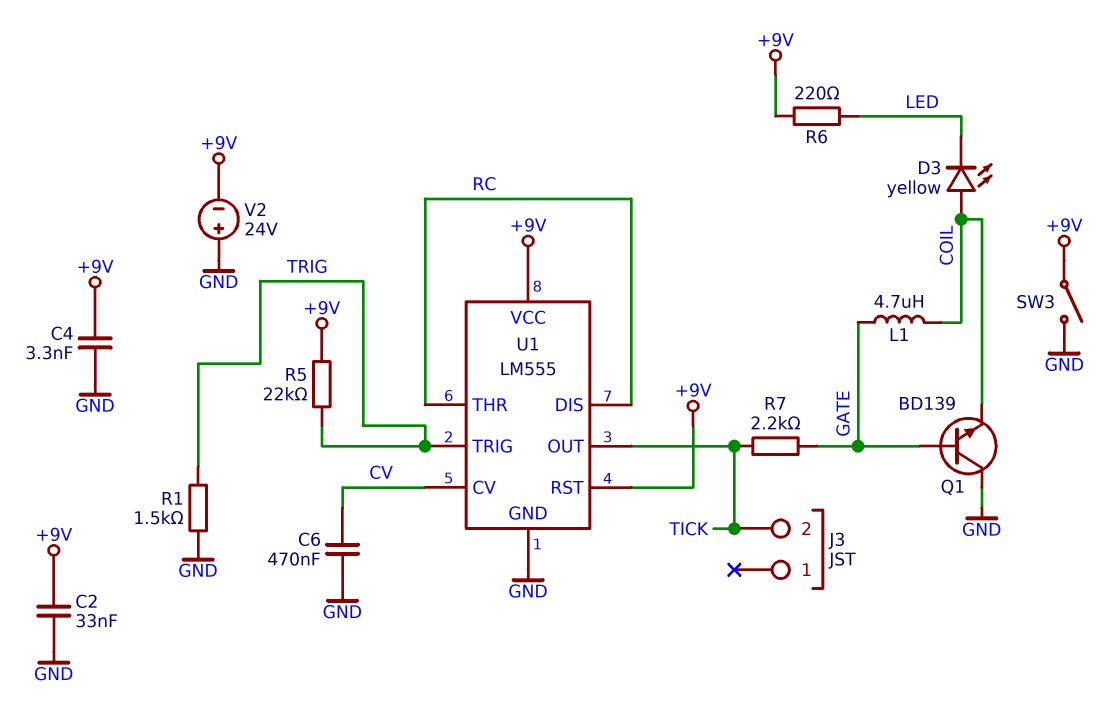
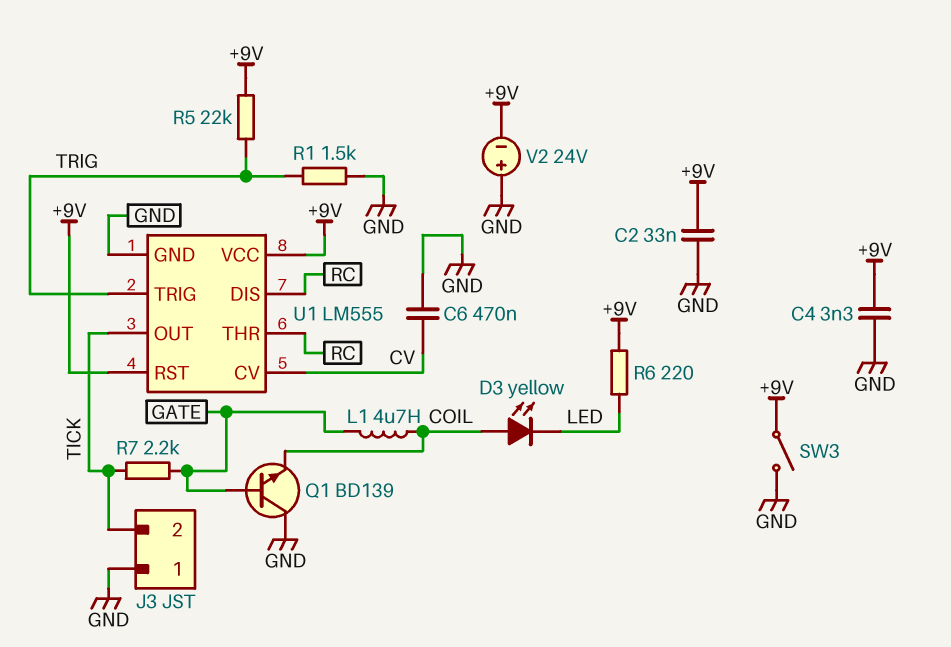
J3 pin 1: none -> GND

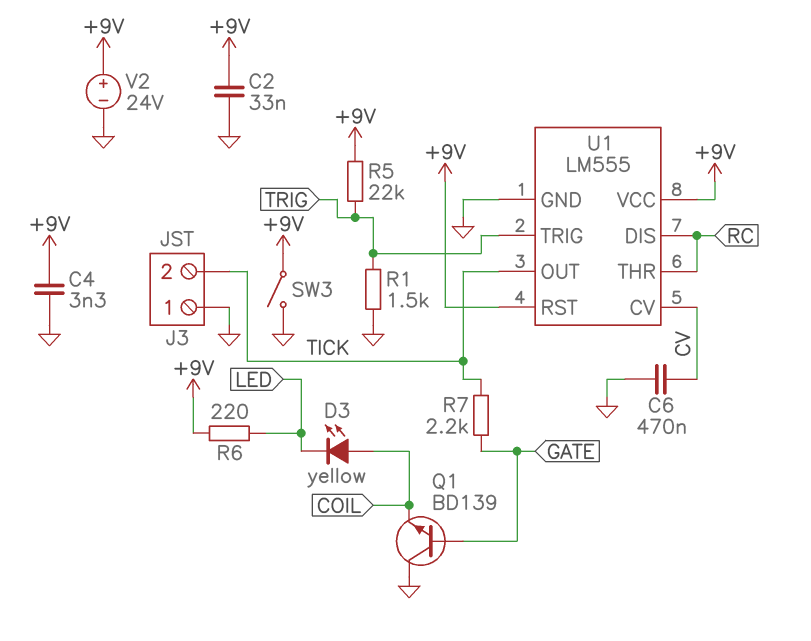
L1: 4.7uH (COIL, GATE) -> none
V2: 24V (plus GND, minus +9V) -> 24V (plus +9V, minus GND)

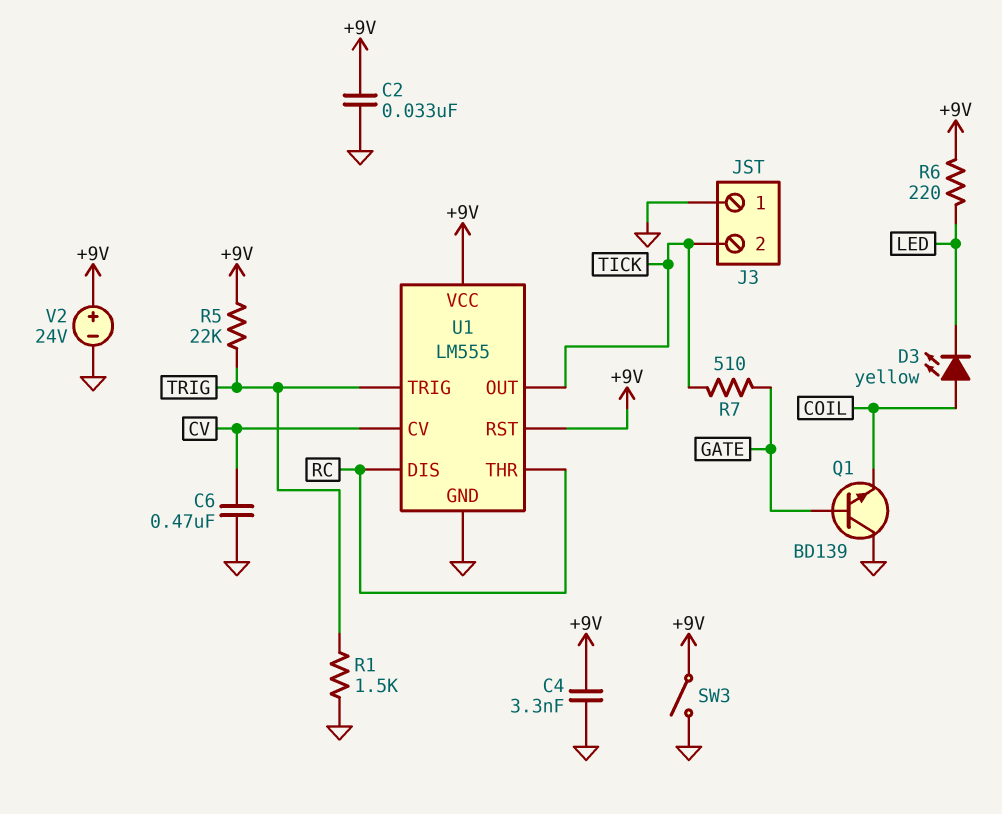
R7: 2.2k (GATE, TICK) -> 510 (GATE, TICK)

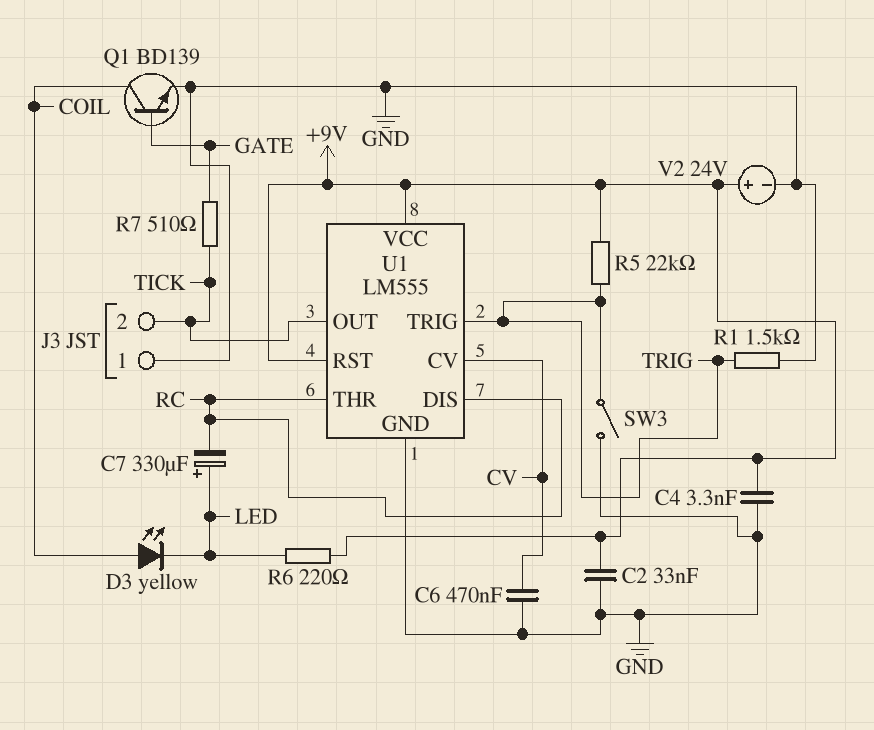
C7: none -> 330uF (plus LED, minus RC)
Q1: NPN BD139 (B GATE, C GND, E COIL) -> NPN BD139 (B GATE, C COIL, E GND)
SW3: switch (+9V, GND) -> switch (GND, TRIG)

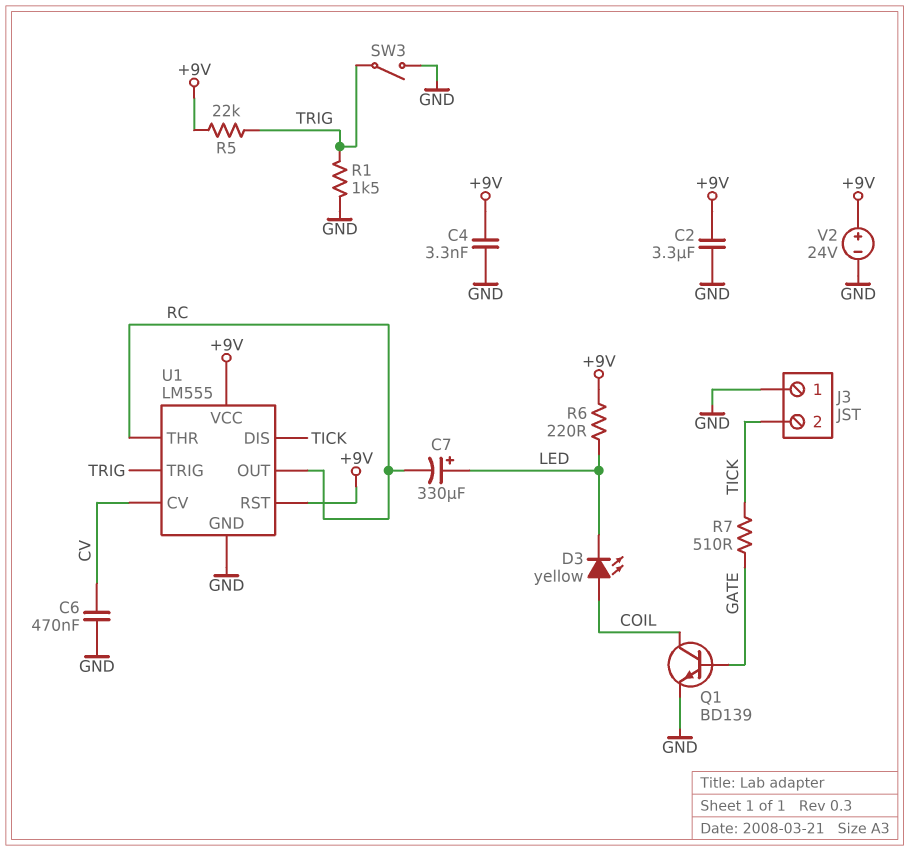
C2: 33nF (+9V, GND) -> 3.3uF (+9V, GND)
U1 pin DIS: RC -> TICK
U1 pin OUT: TICK -> RC

